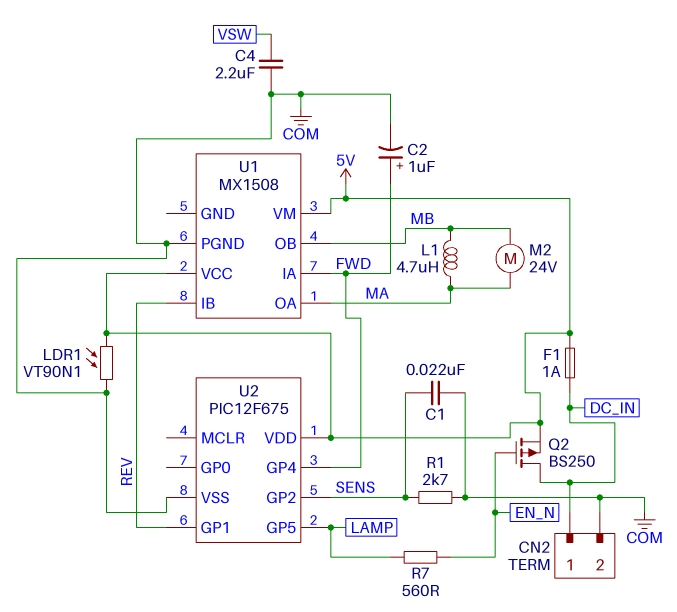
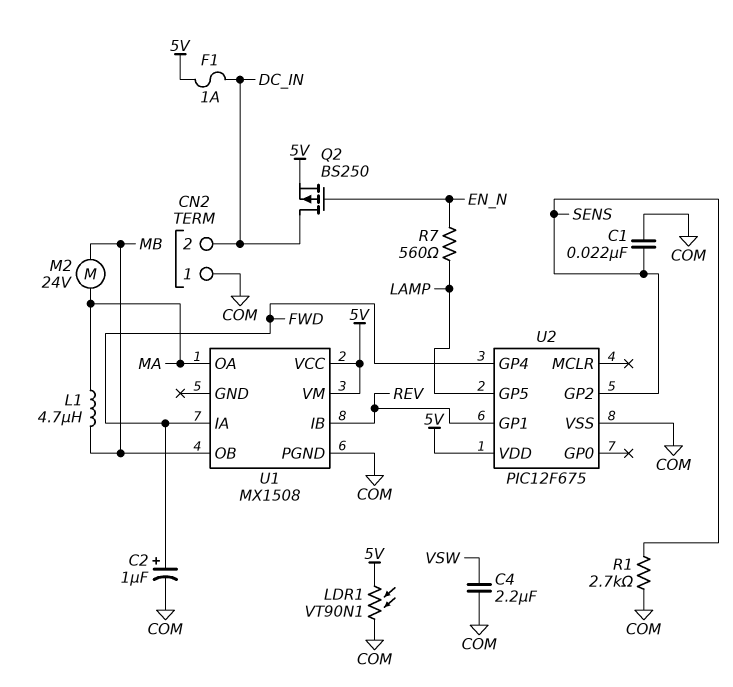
CN2 pin 1: DC_IN -> COM
CN2 pin 2: COM -> DC_IN

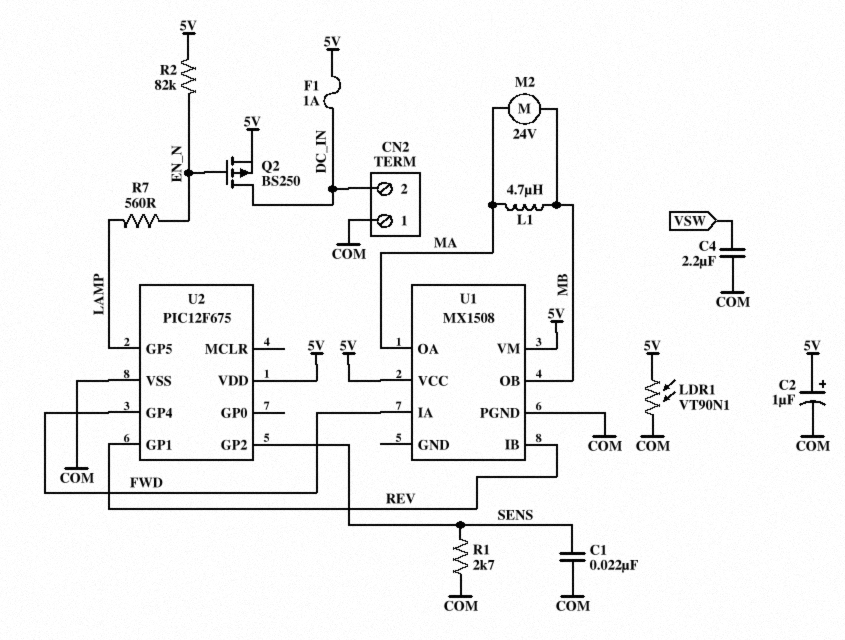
C2: 1uF (plus FWD, minus COM) -> 1uF (plus 5V, minus COM)
R2: none -> 82k (5V, EN_N)

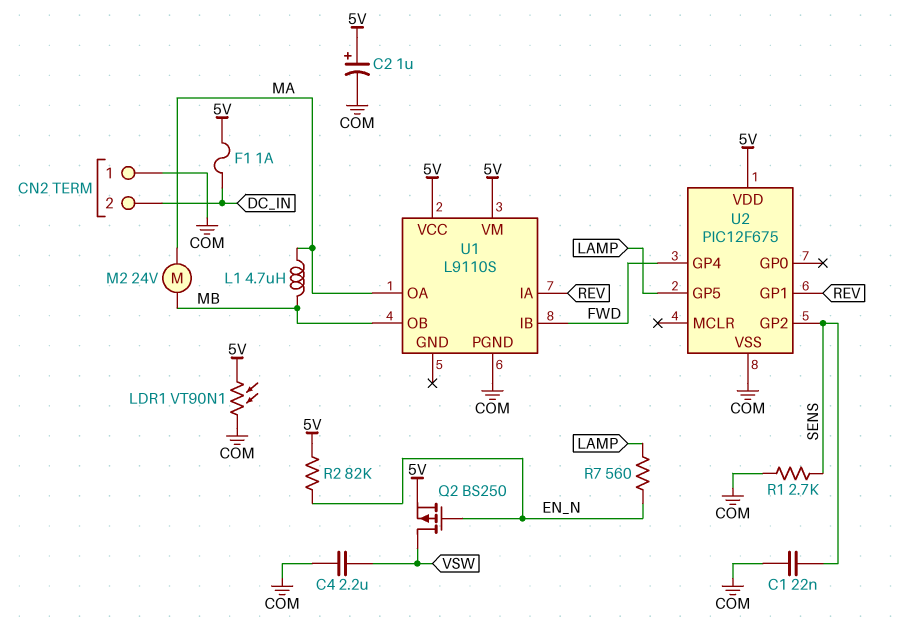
Q2: PMOS BS250 (G EN_N, D DC_IN, S 5V) -> PMOS BS250 (G EN_N, D VSW, S 5V)
U1: MX1508 -> L9110S
U1 pin IA: FWD -> REV
U1 pin IB: REV -> FWD

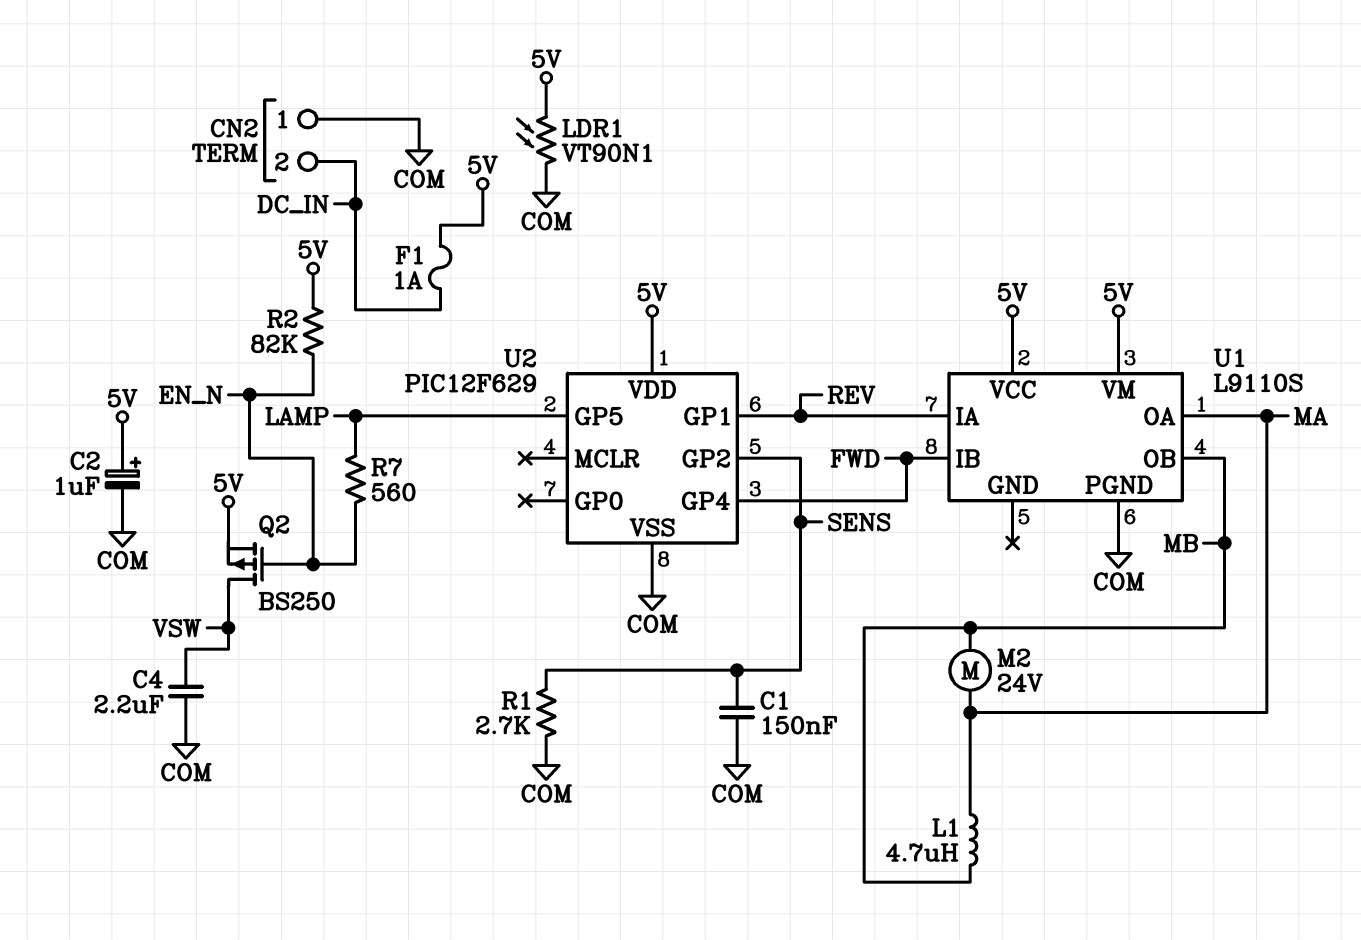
C1: 22nF (COM, SENS) -> 150nF (COM, SENS)
U2: PIC12F675 -> PIC12F629

